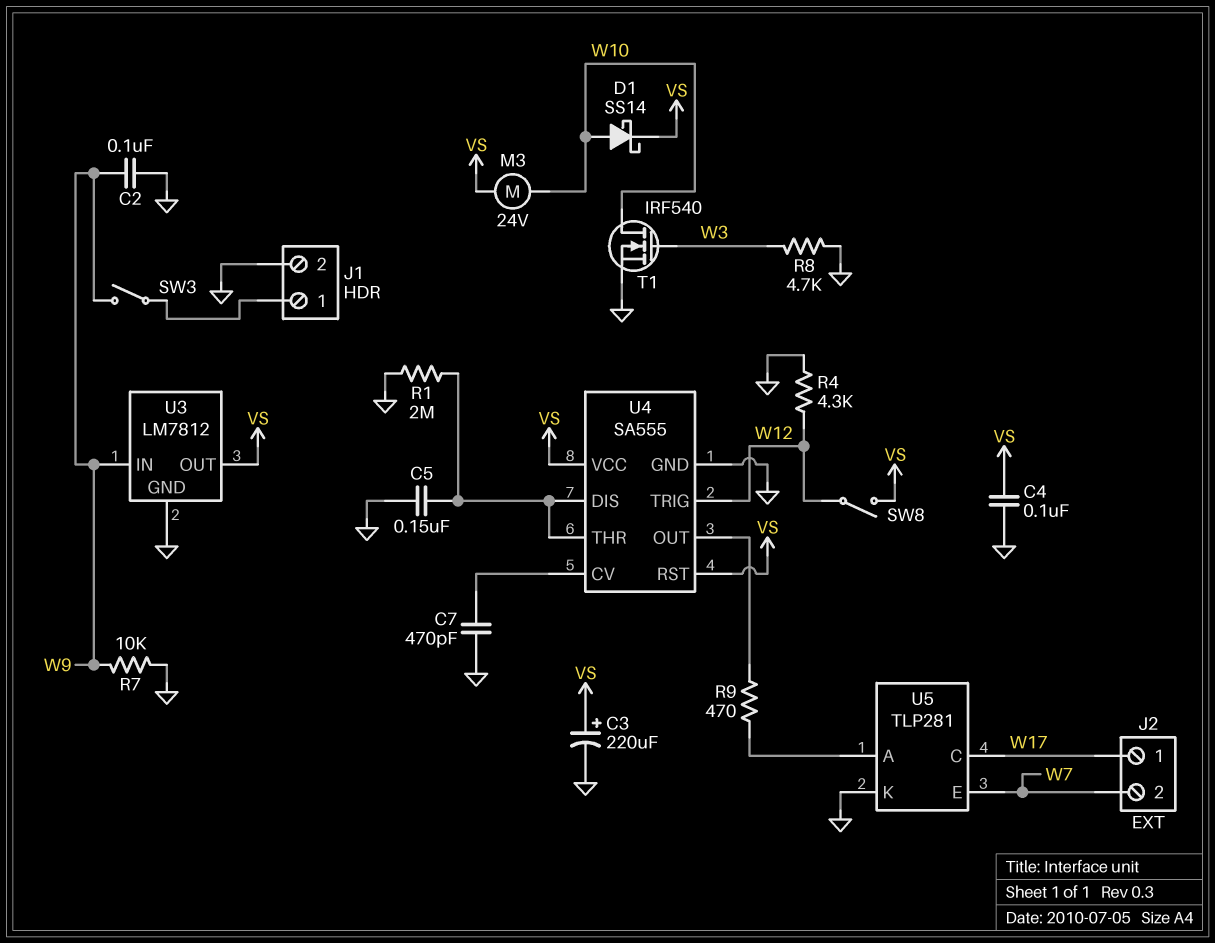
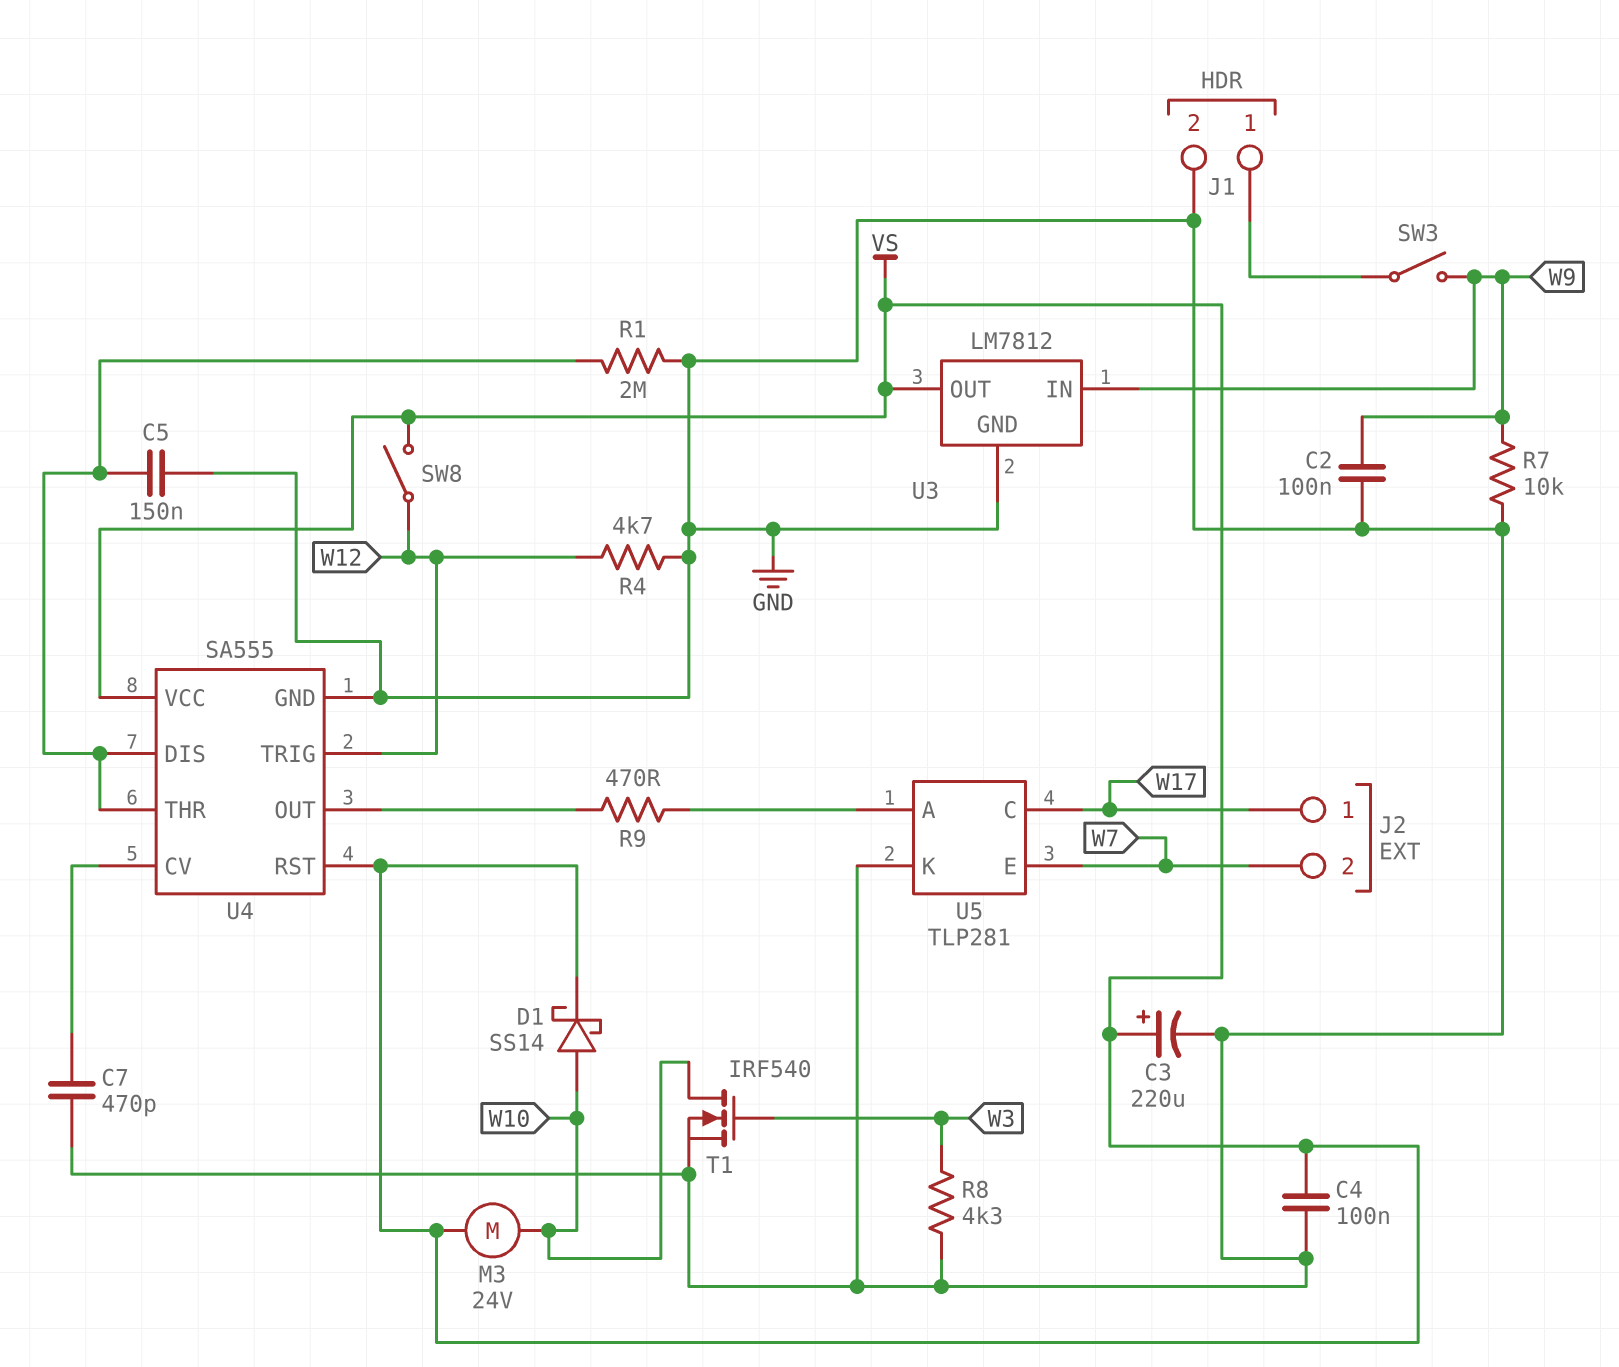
R4: 4.3k (GND, W12) -> 4.7k (GND, W12)
R8: 4.7k (GND, W3) -> 4.3k (GND, W3)

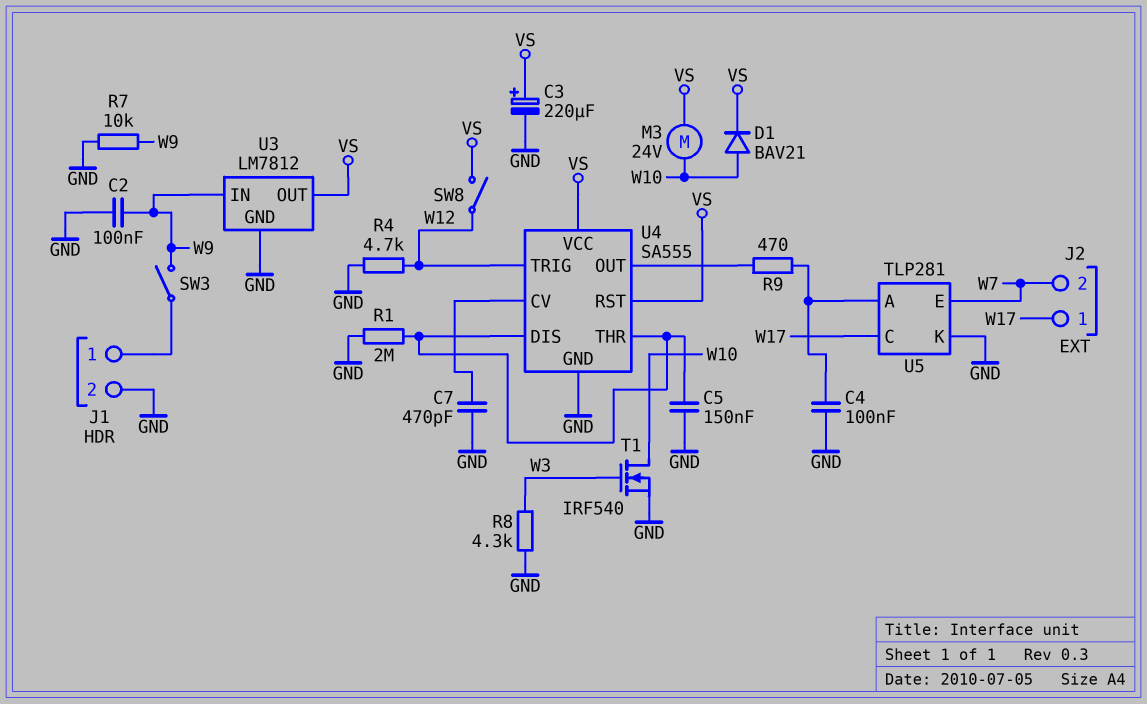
C4: 100nF (GND, VS) -> 100nF (GND, U5/A)
D1: schottky SS14 (A W10, K VS) -> diode BAV21 (A W10, K VS)

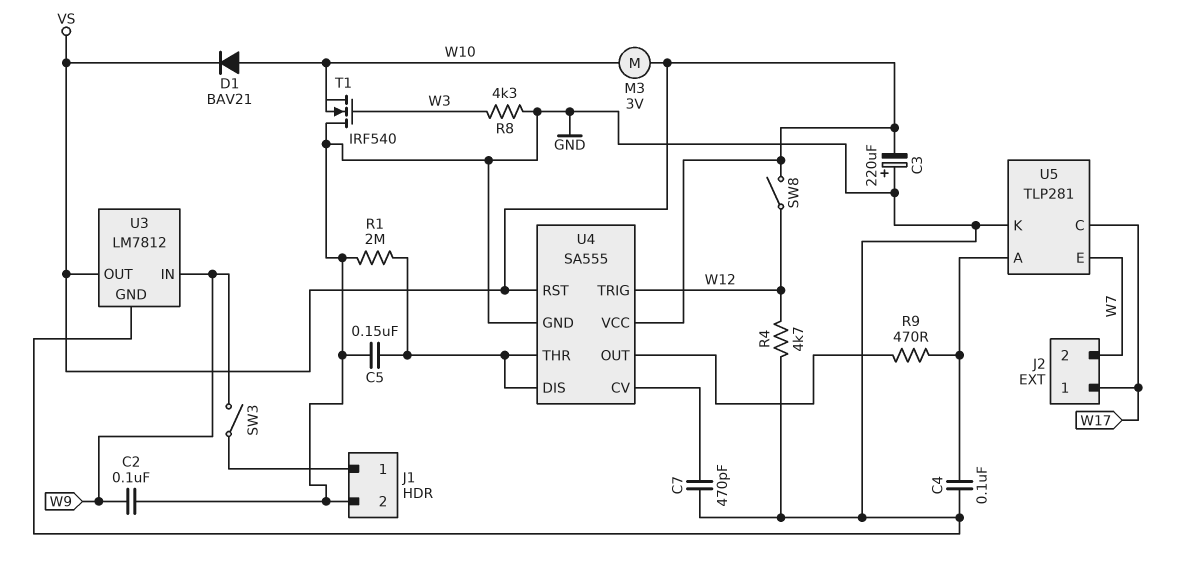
C3: 220uF (plus VS, minus GND) -> 220uF (plus GND, minus VS)
M3: motor 24V (VS, W10) -> motor 3V (VS, W10)
R7: 10k (GND, W9) -> none
T1: NMOS IRF540 (G W3, D W10, S GND) -> NMOS IRF540 (G W3, D GND, S W10)

